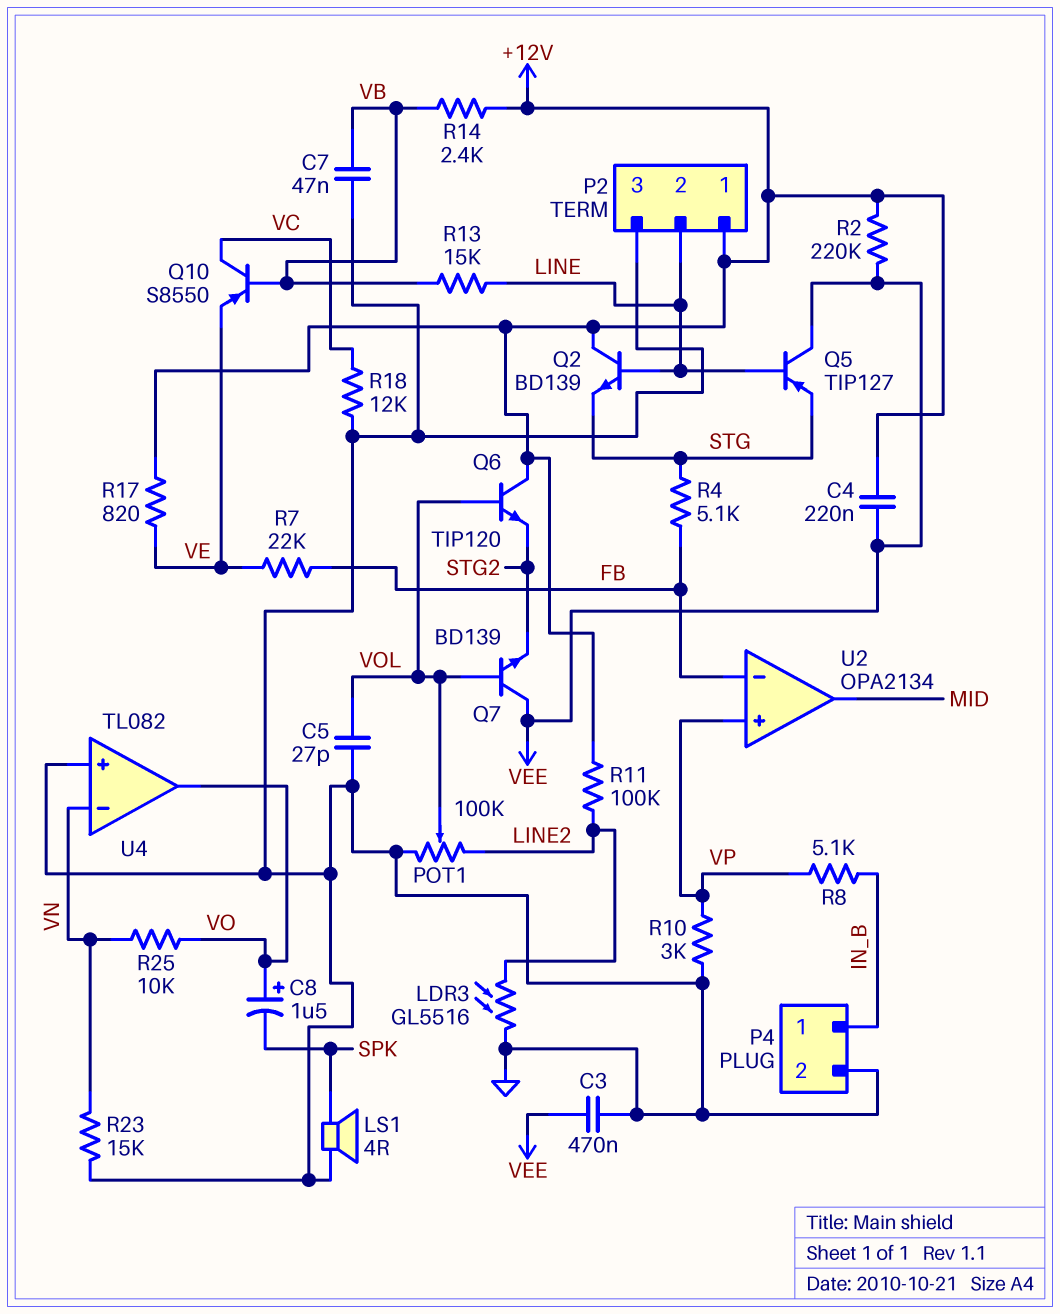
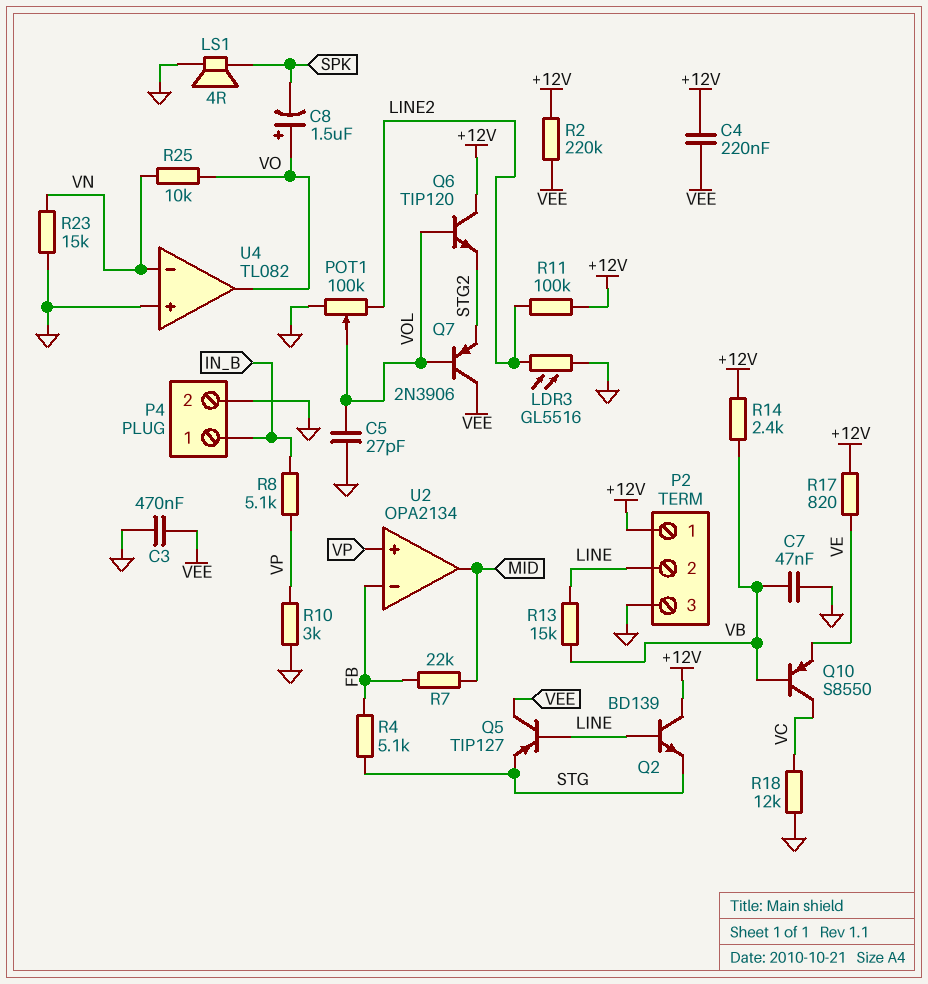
Q7: NPN BD139 (B VOL, C VEE, E STG2) -> PNP 2N3906 (B VOL, C VEE, E STG2)
R7: 22k (FB, VE) -> 22k (FB, MID)

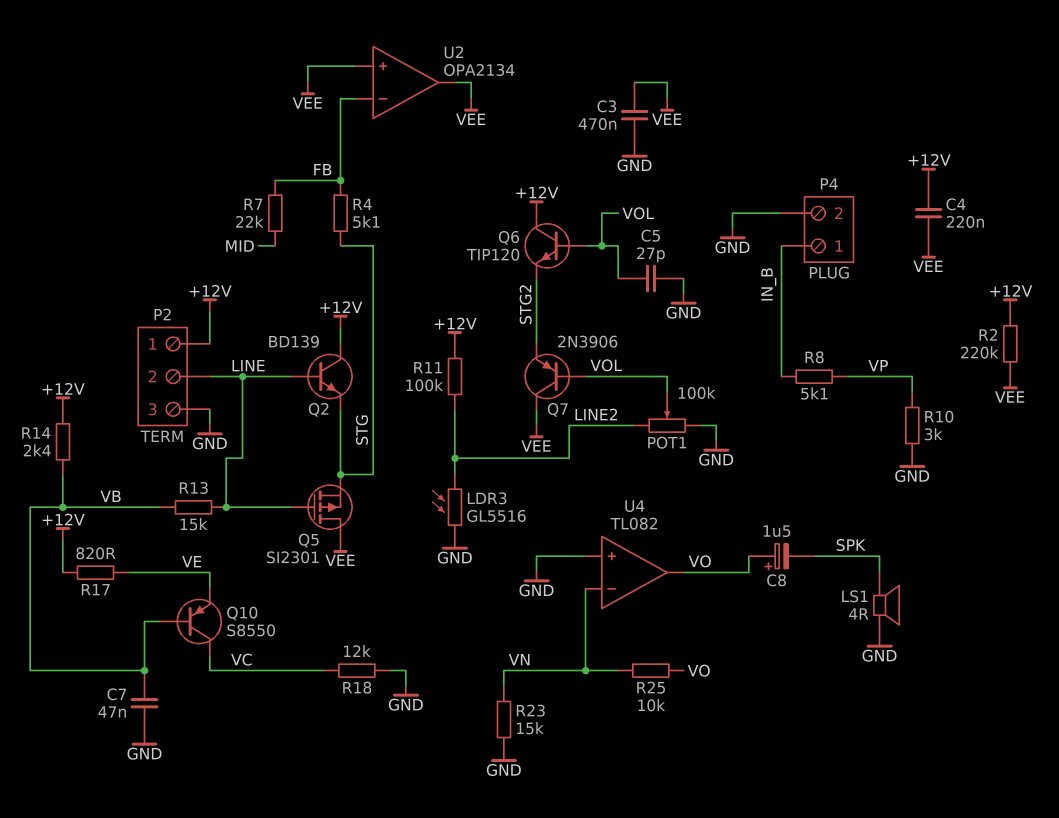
Q5: PNP TIP127 (B LINE, C VEE, E STG) -> PMOS SI2301 (G LINE, D VEE, S STG)
U2 pin in+: VP -> VEE
U2 pin out: MID -> VEE

